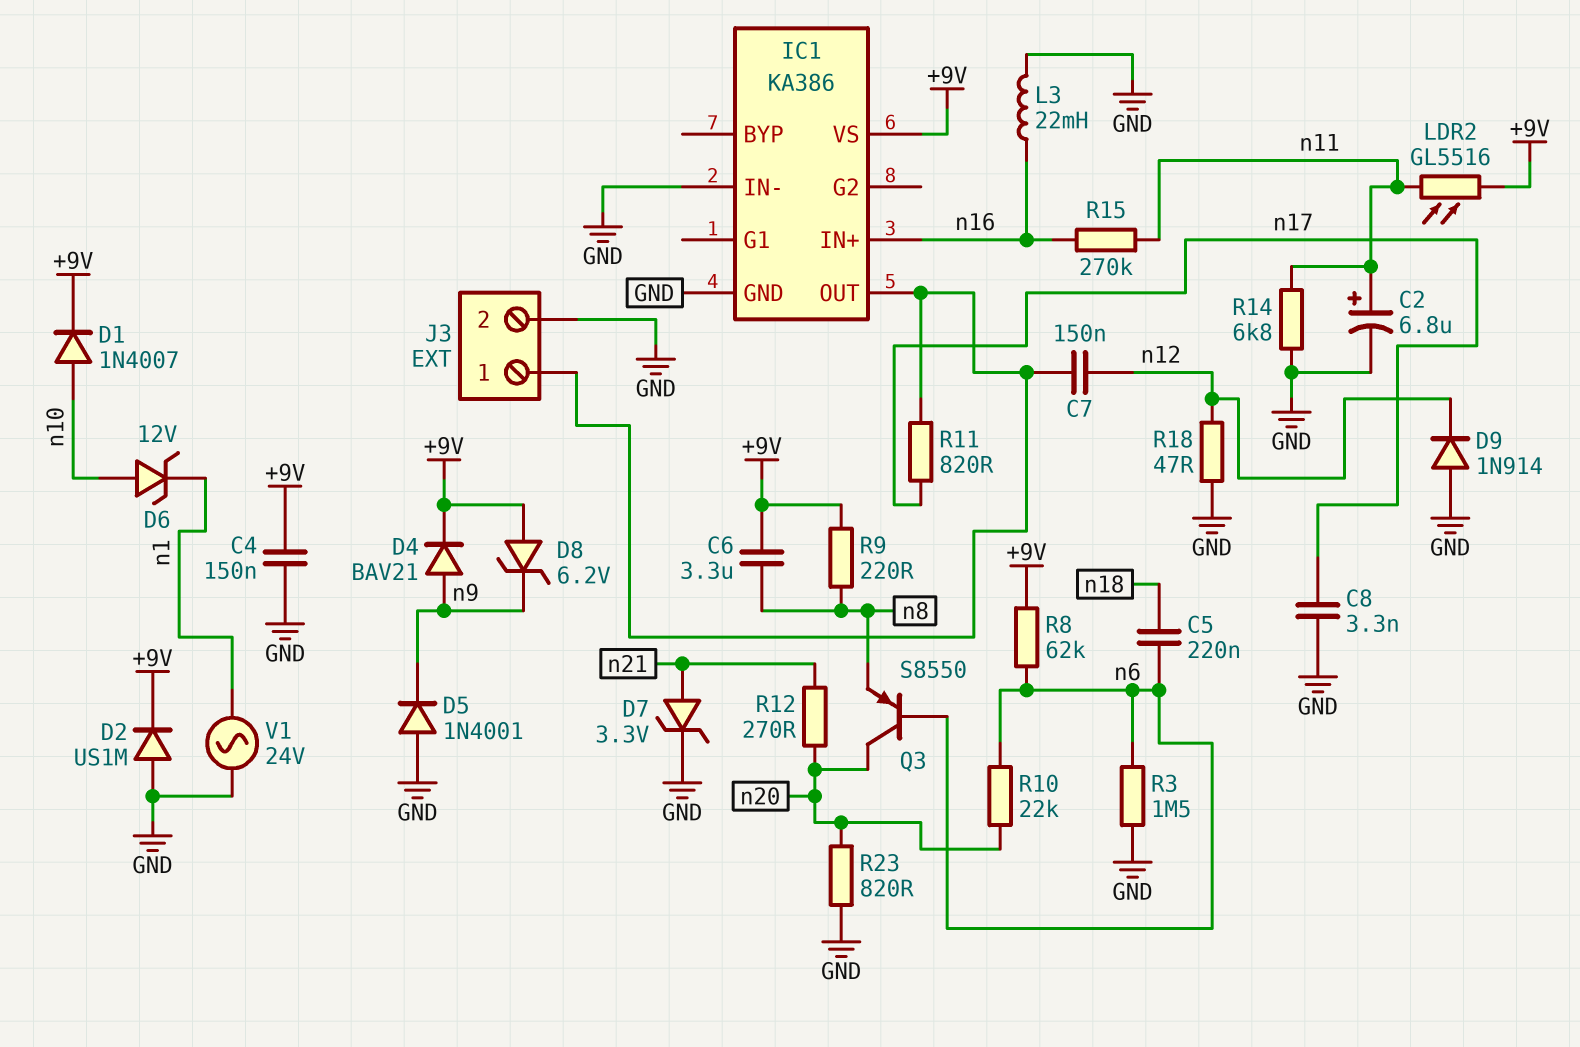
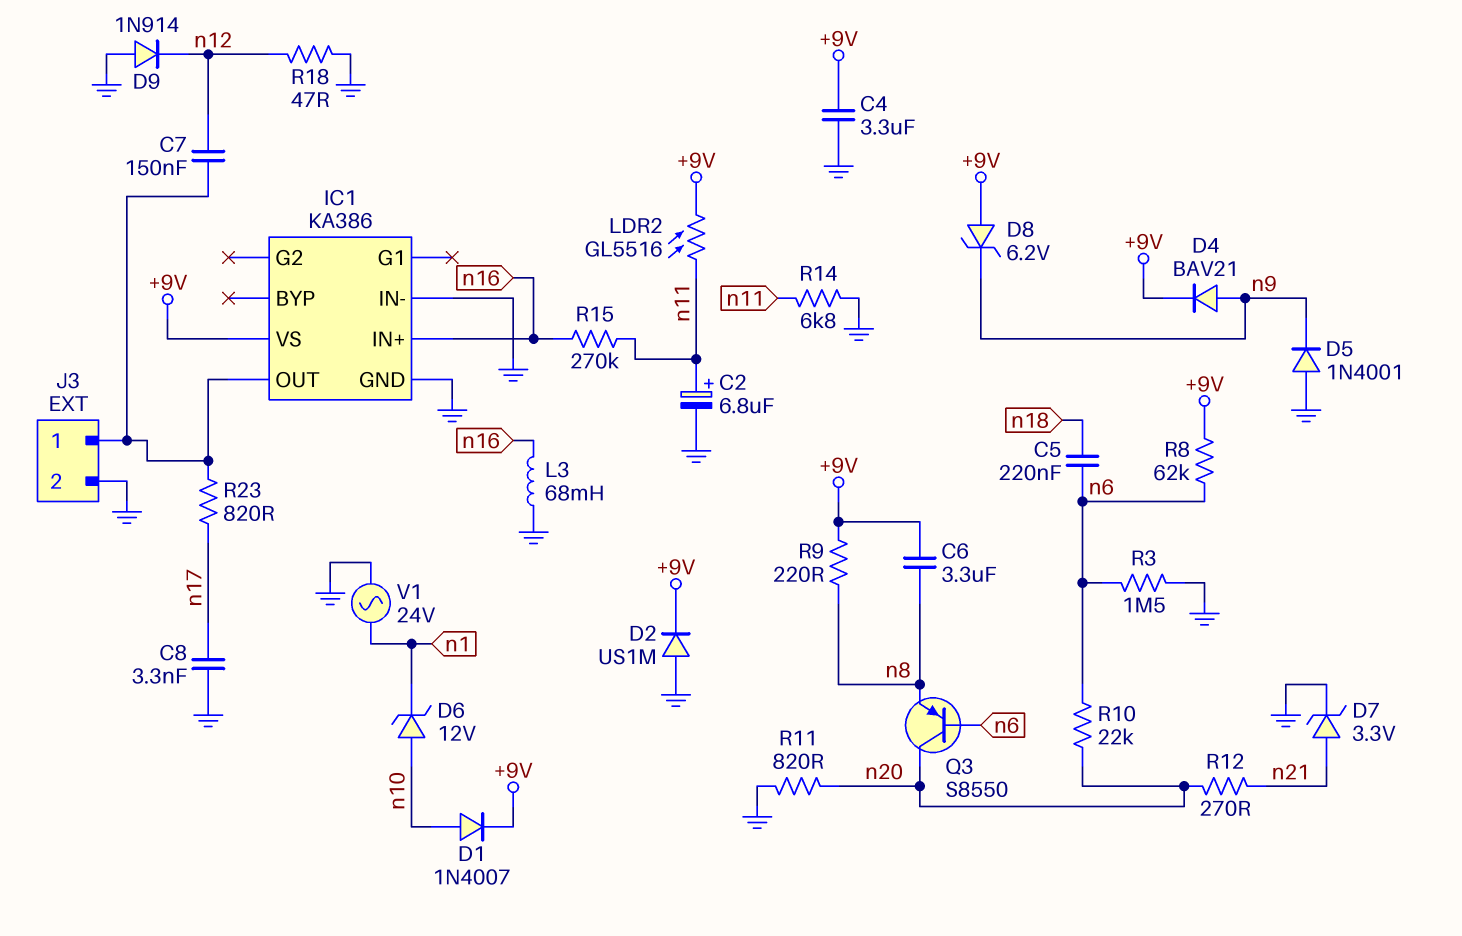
C4: 150nF (+9V, GND) -> 3.3uF (+9V, GND)
L3: 22mH (GND, n16) -> 68mH (GND, n16)
R11: 820 (IC1/OUT, n17) -> 820 (GND, n20)
R23: 820 (GND, n20) -> 820 (IC1/OUT, n17)

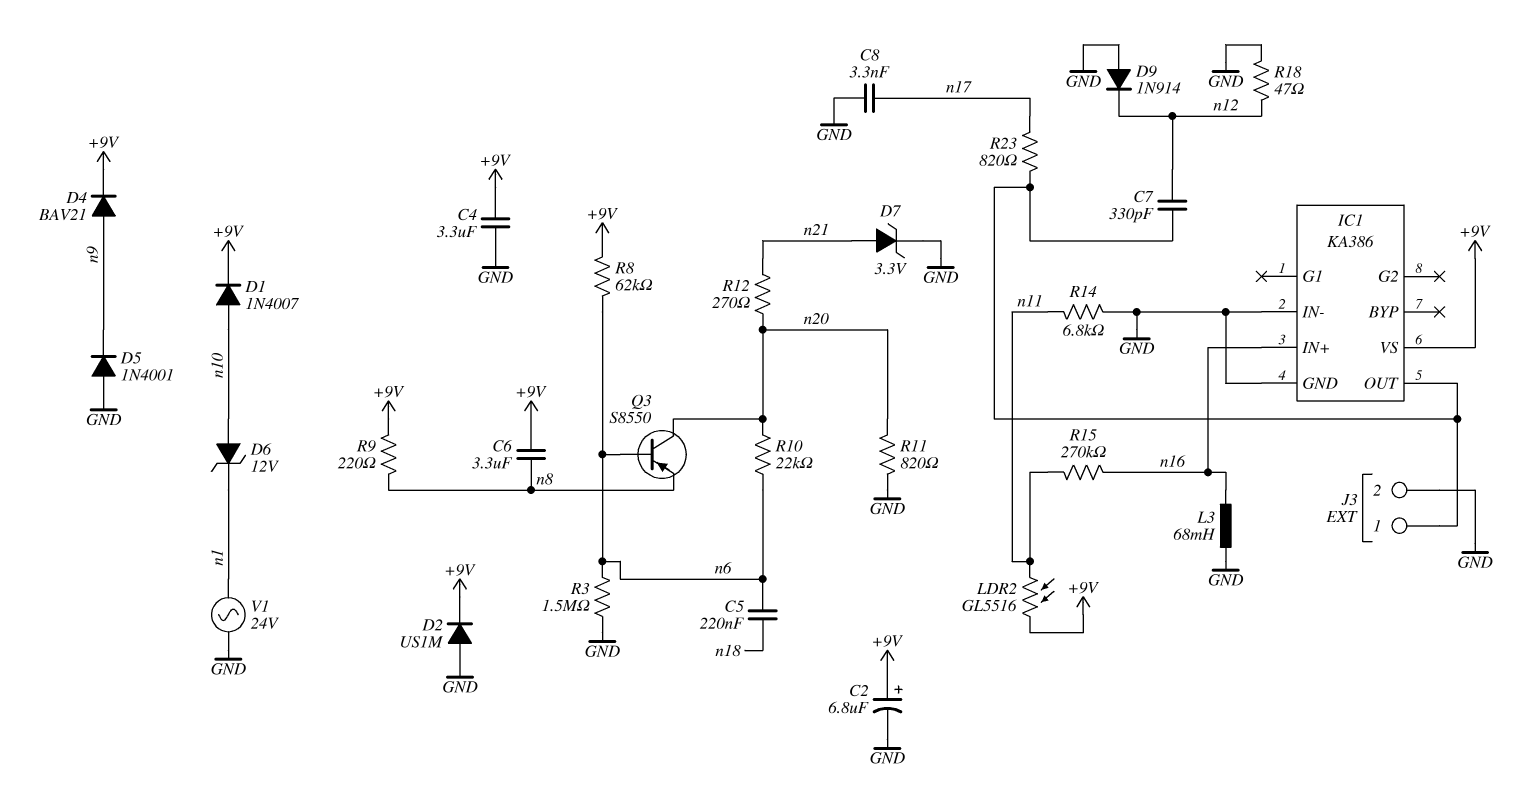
C2: 6.8uF (plus n11, minus GND) -> 6.8uF (plus +9V, minus GND)
C7: 150nF (IC1/OUT, n12) -> 330pF (IC1/OUT, n12)
D8: zener 6.2V (A +9V, K n9) -> none

